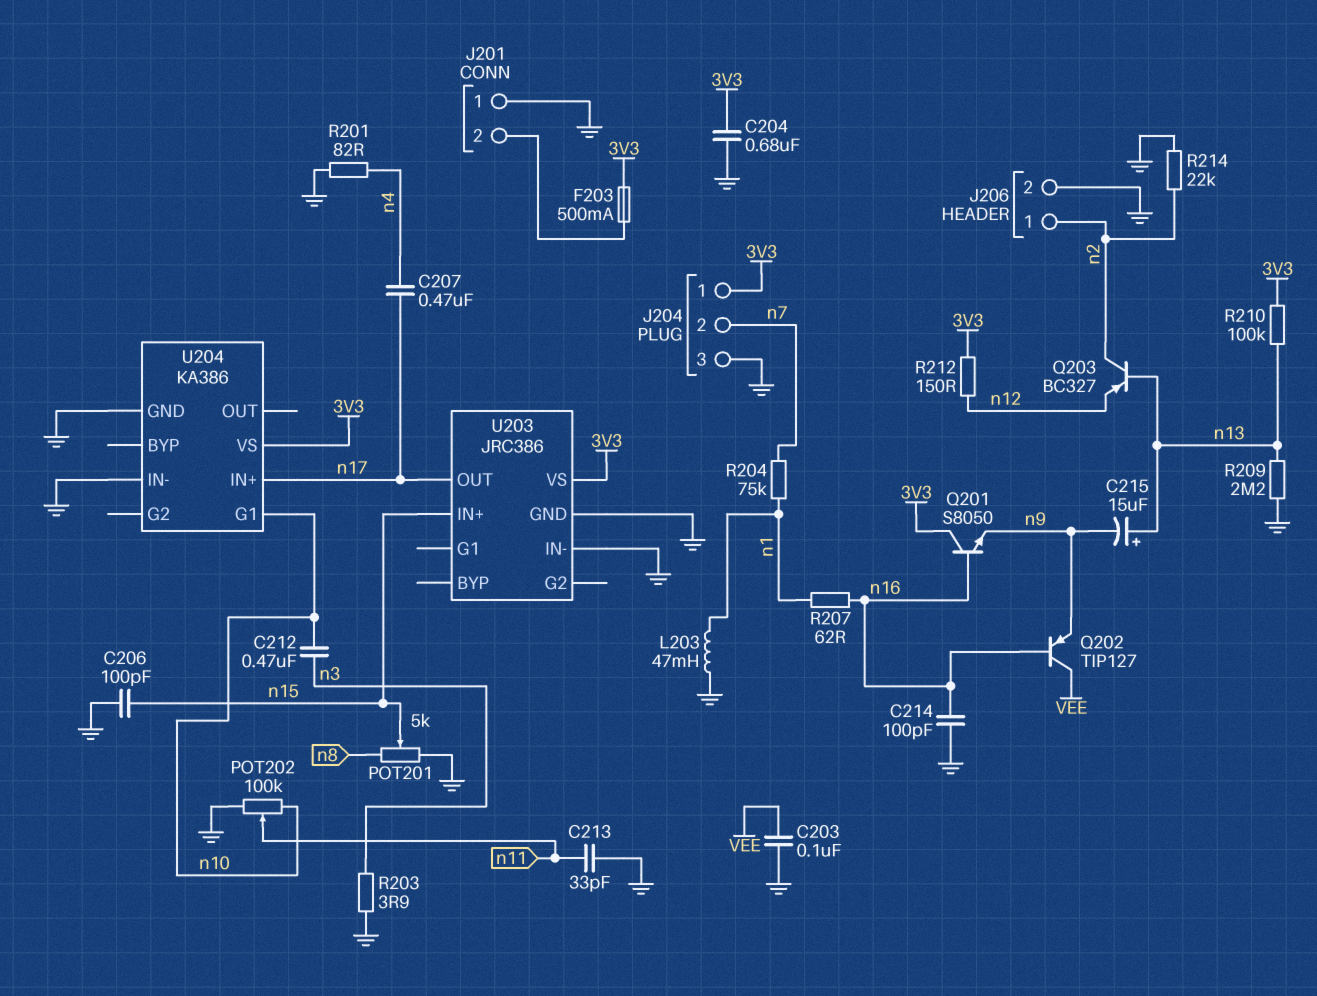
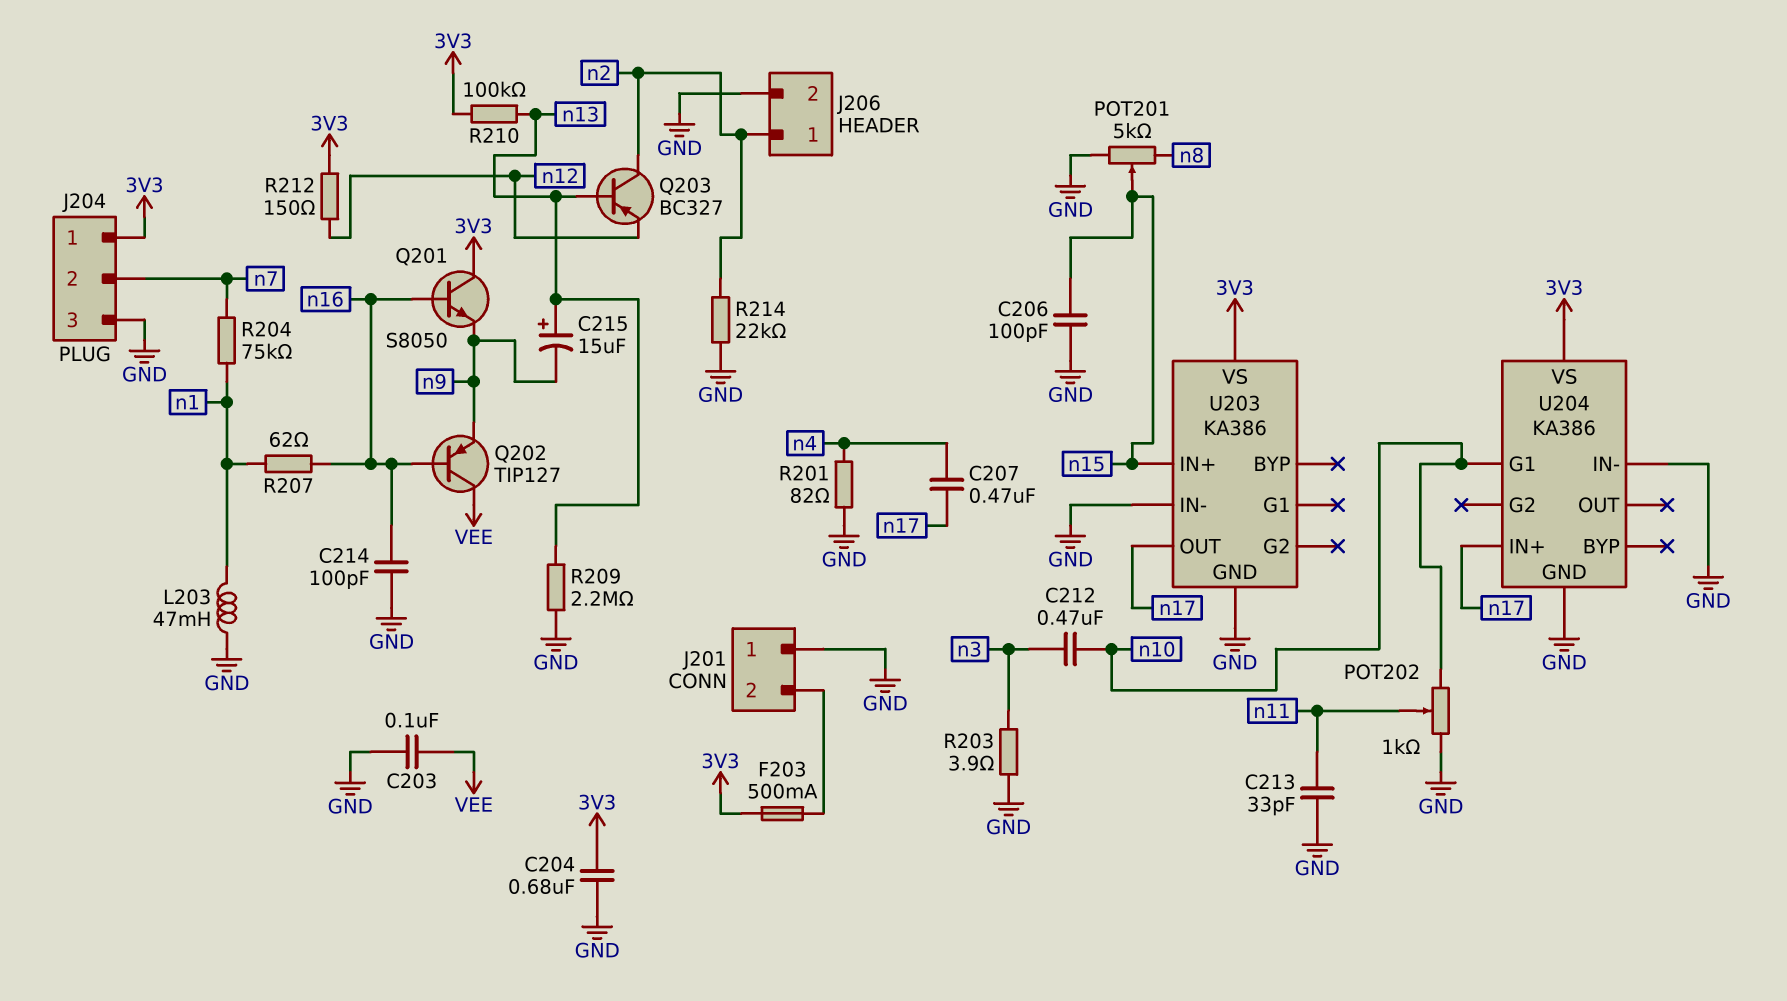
POT202: 100k (GND, n10, wiper n11) -> 1k (GND, n10, wiper n11)
U203: JRC386 -> KA386

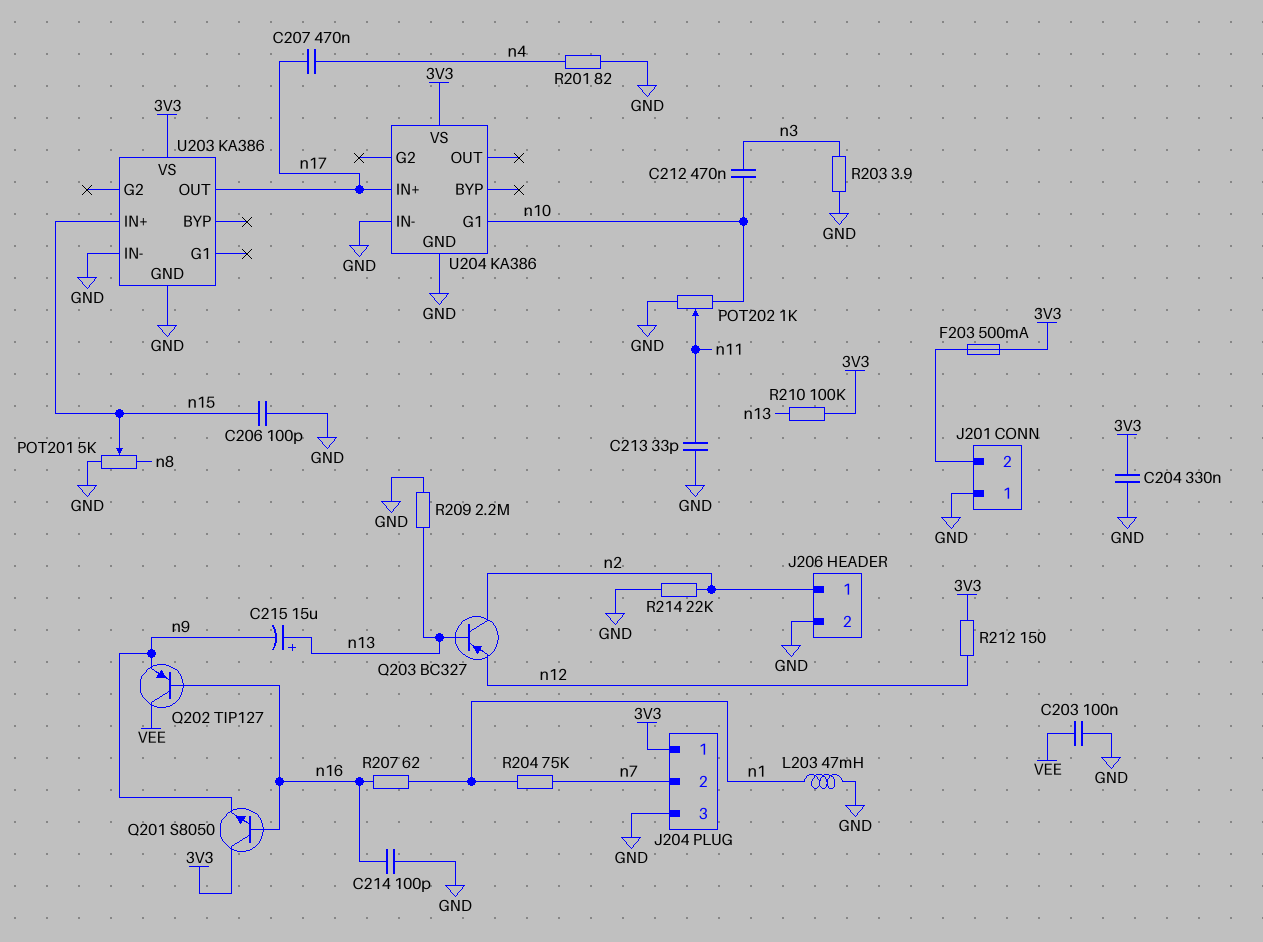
C204: 680nF (3V3, GND) -> 330nF (3V3, GND)

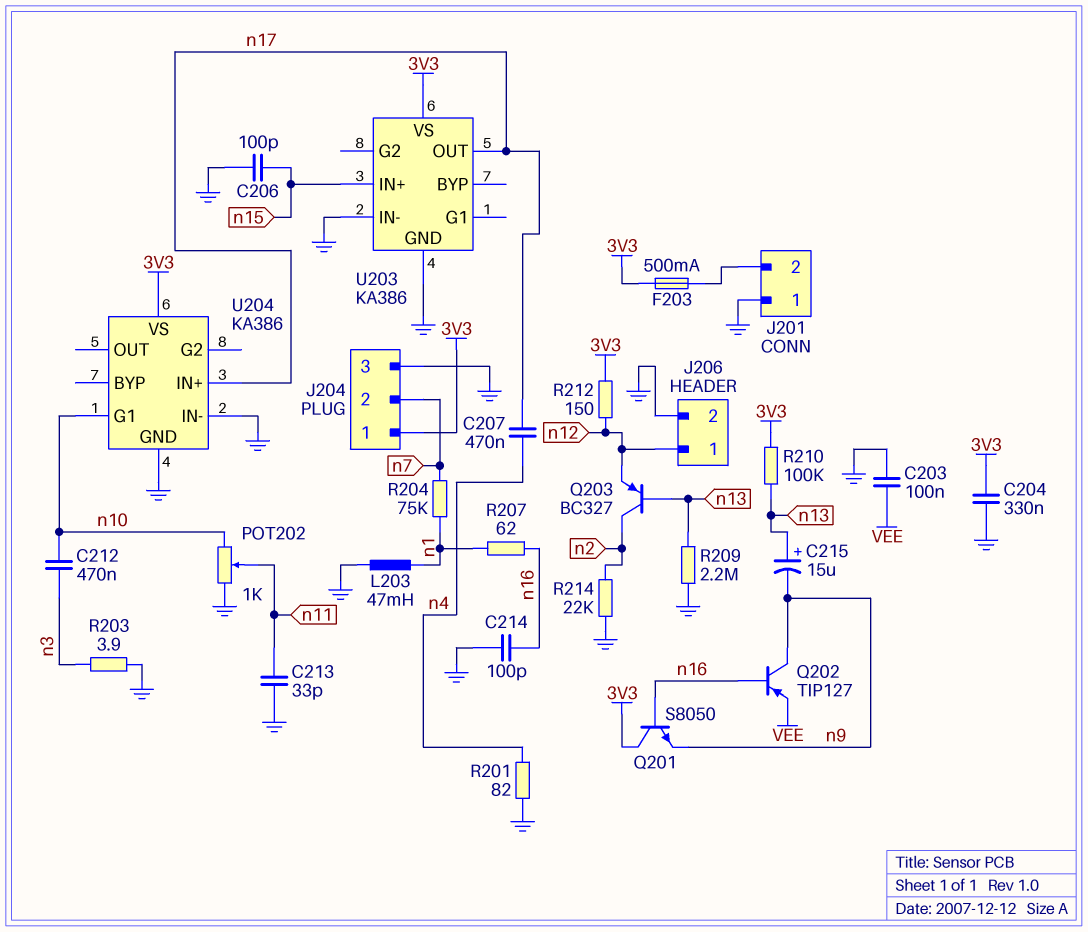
J206 pin 1: n2 -> n12
POT201: 5k (GND, n8, wiper n15) -> none
Q202: PNP TIP127 (B n16, C VEE, E n9) -> PNP TIP127 (B n16, C n9, E VEE)

